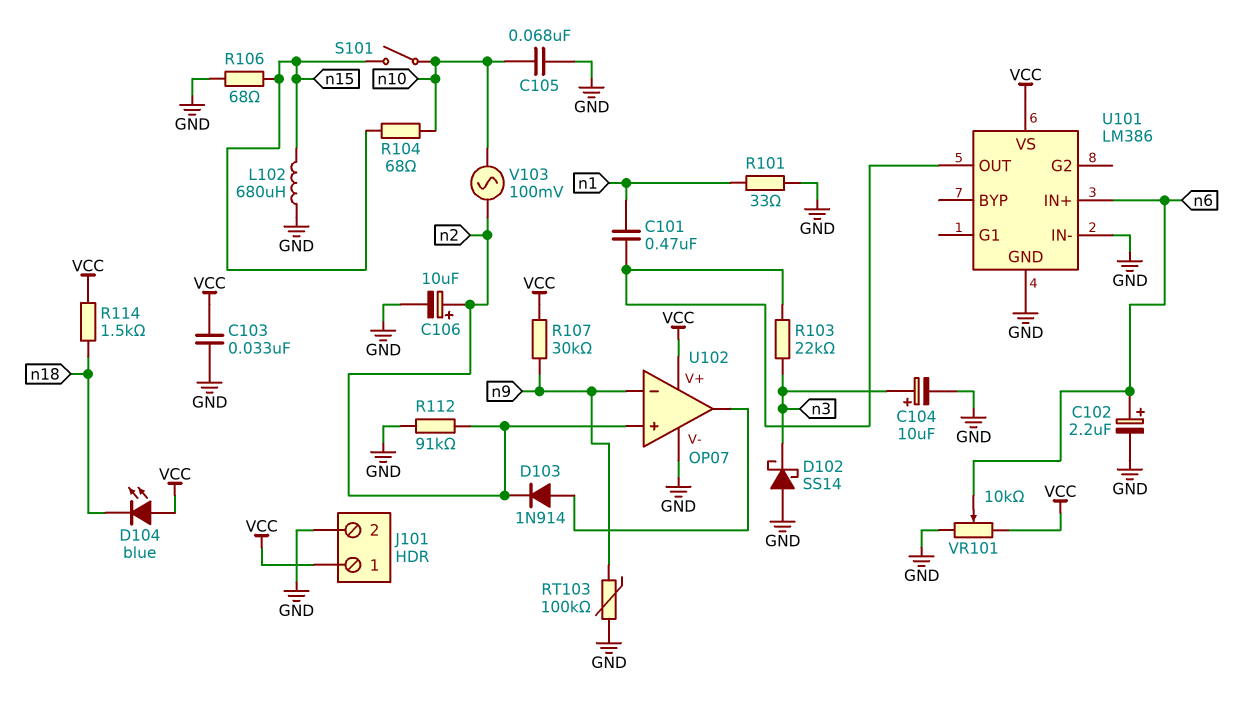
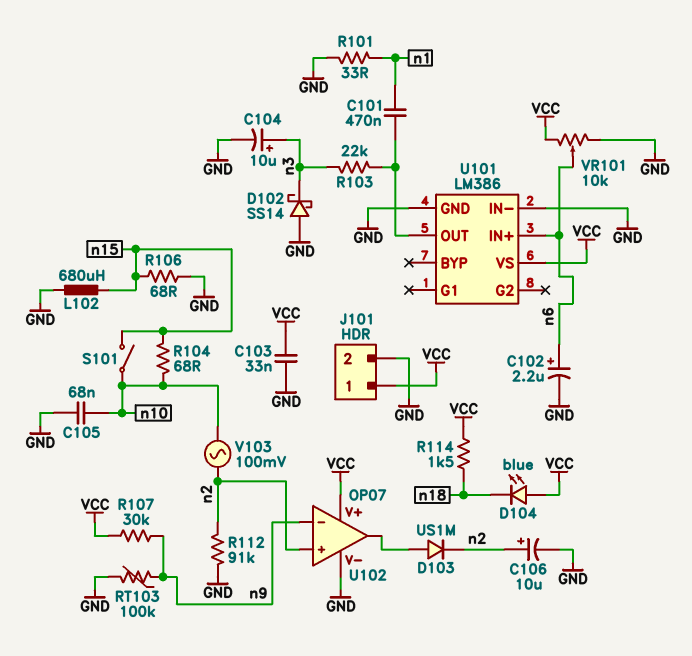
D103: diode 1N914 (A U102/out, K n2) -> diode US1M (A U102/out, K n2)

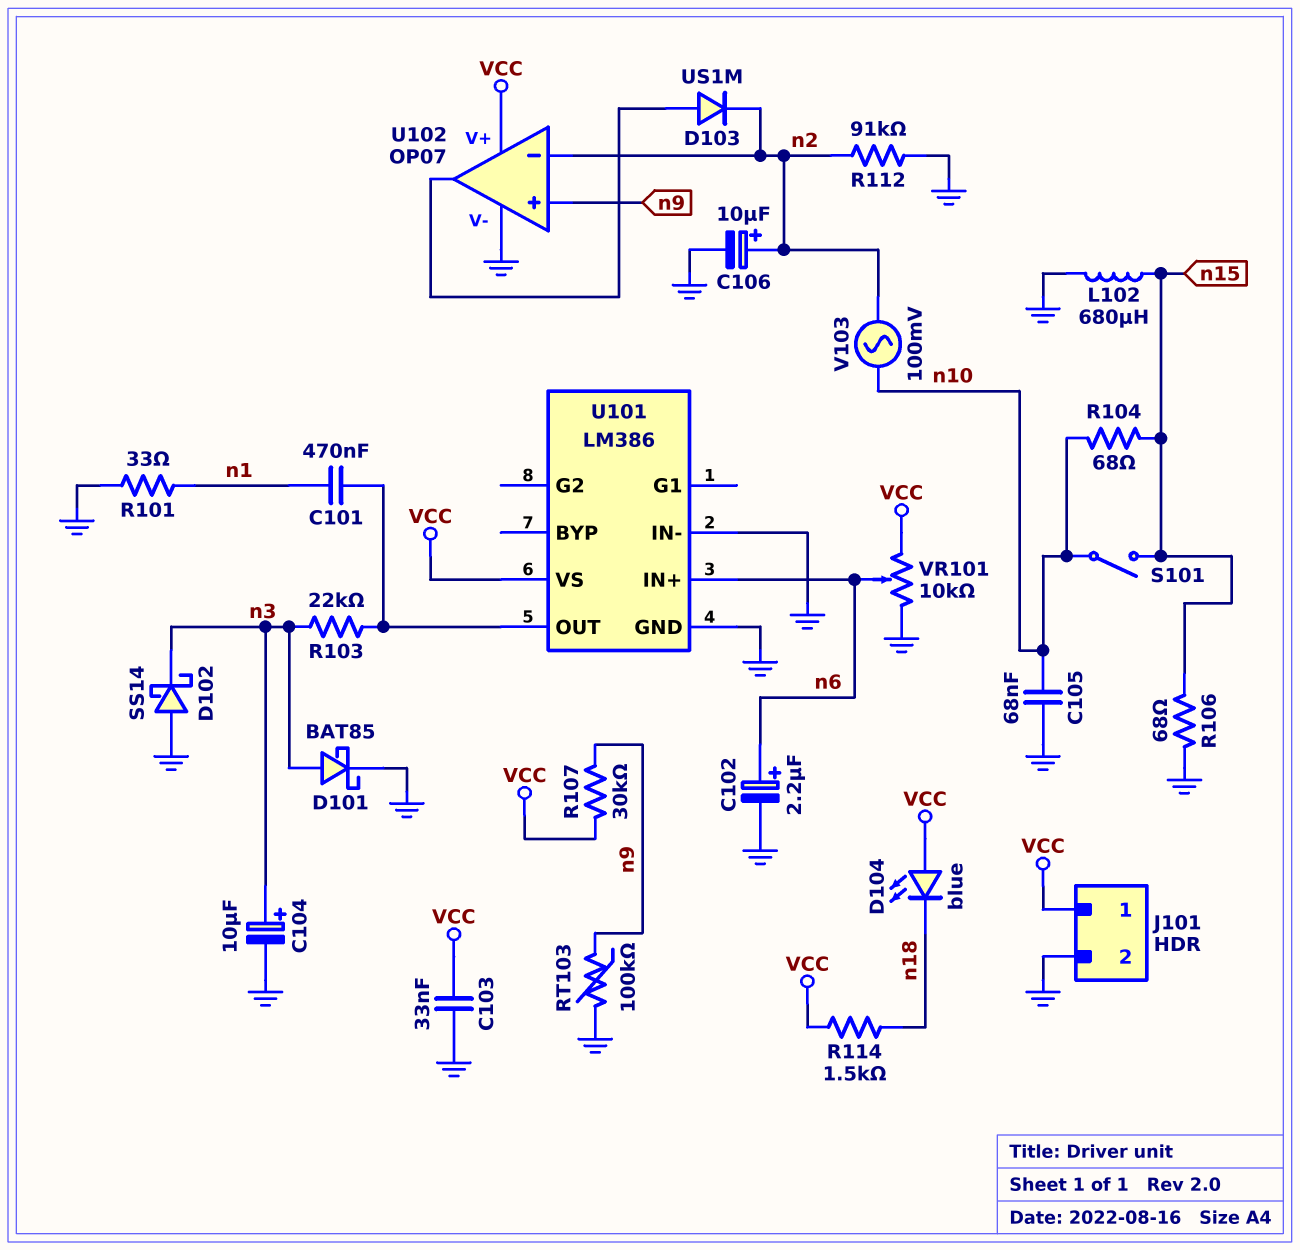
D101: none -> schottky BAT85 (A n3, K GND)
U102 pin in+: n2 -> n9
U102 pin in-: n9 -> n2

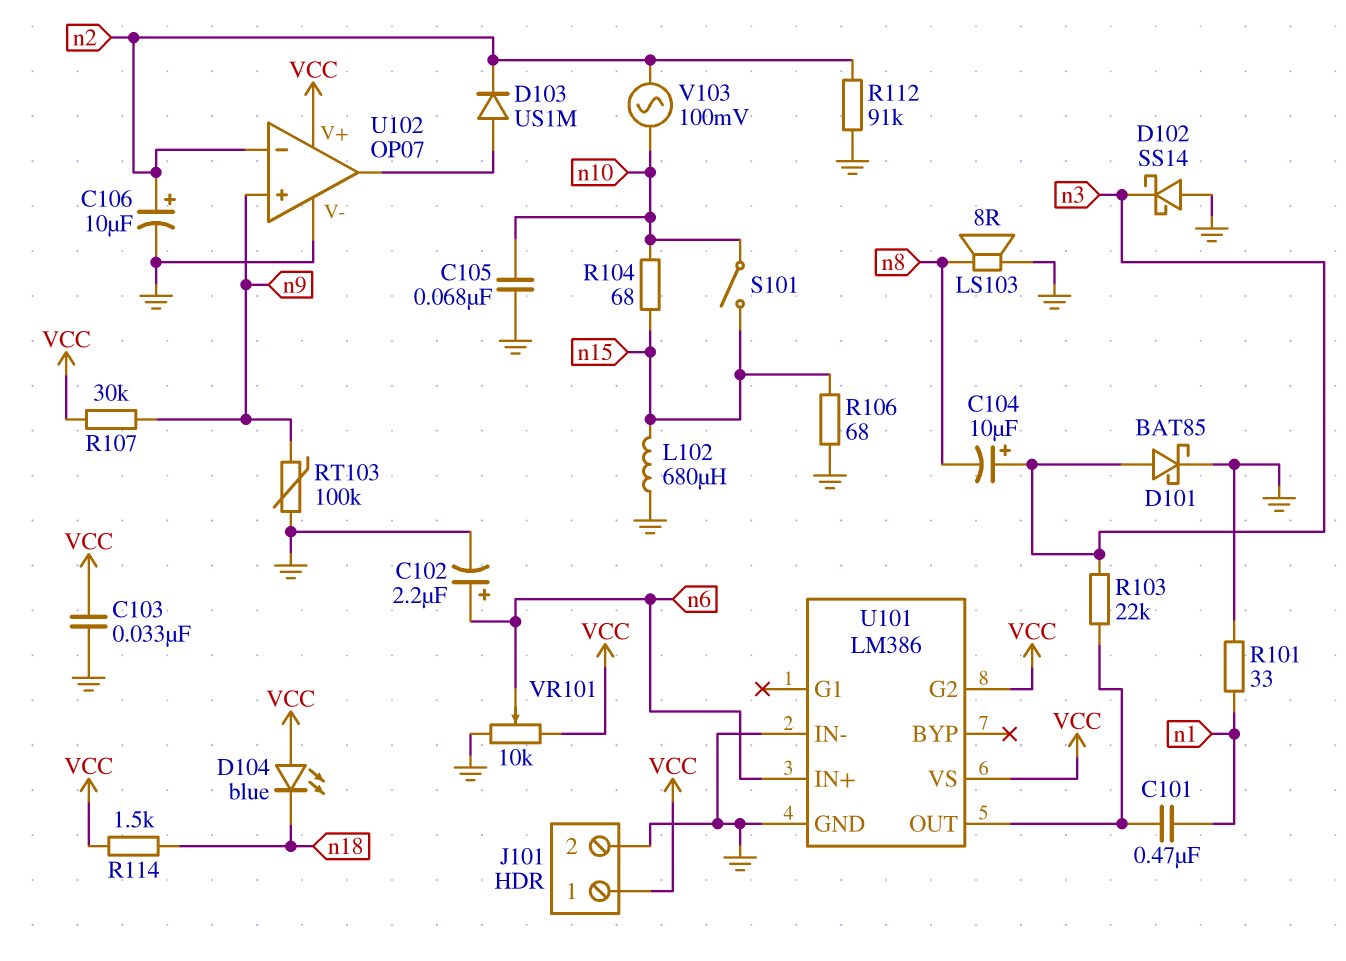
C104: 10uF (plus n3, minus GND) -> 10uF (plus n3, minus n8)
LS103: none -> speaker 8R (GND, n8)
U101 pin G2: none -> VCC

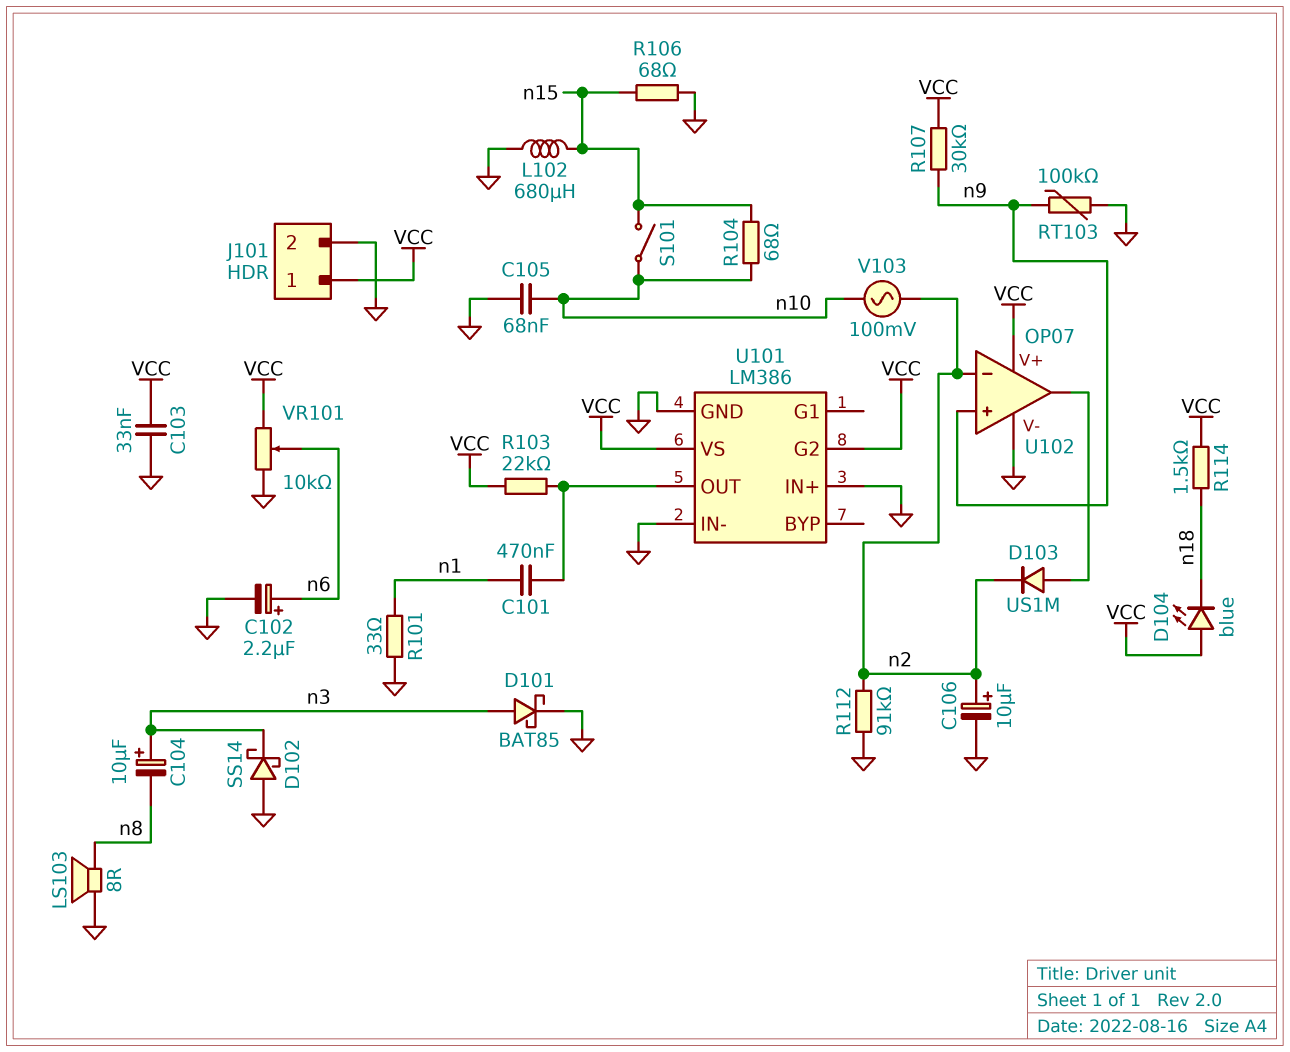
R103: 22k (U101/OUT, n3) -> 22k (U101/OUT, VCC)
U101 pin IN+: n6 -> GND

